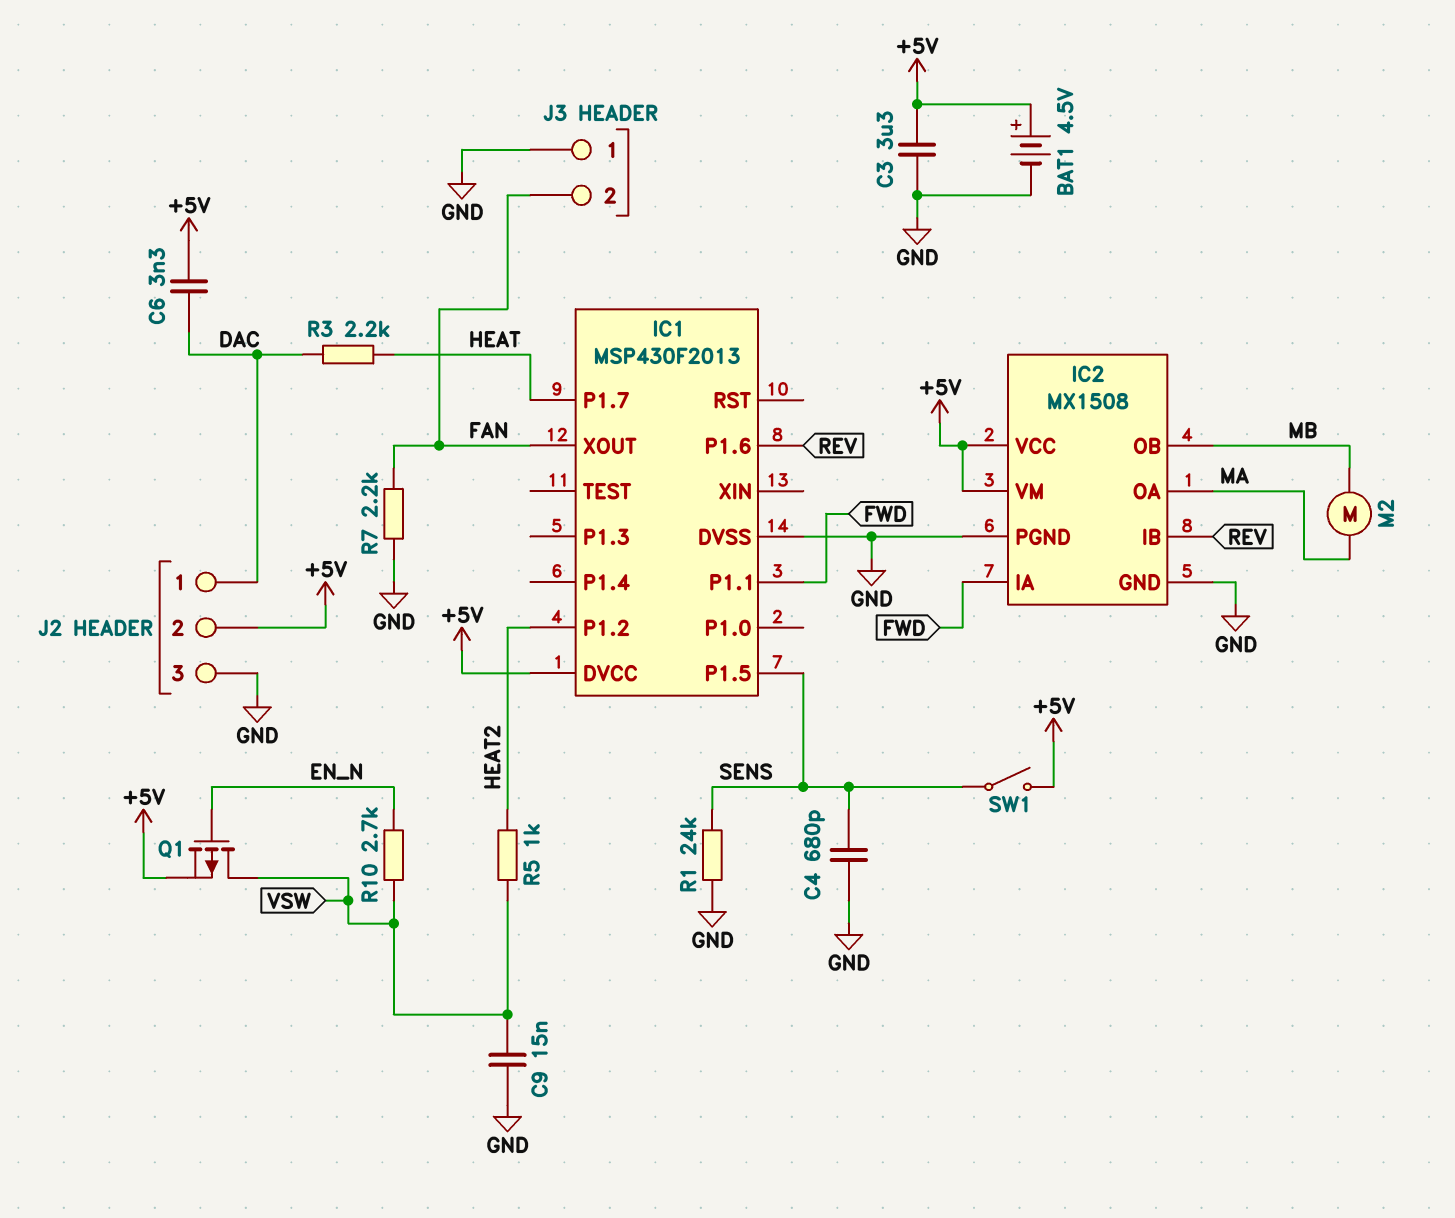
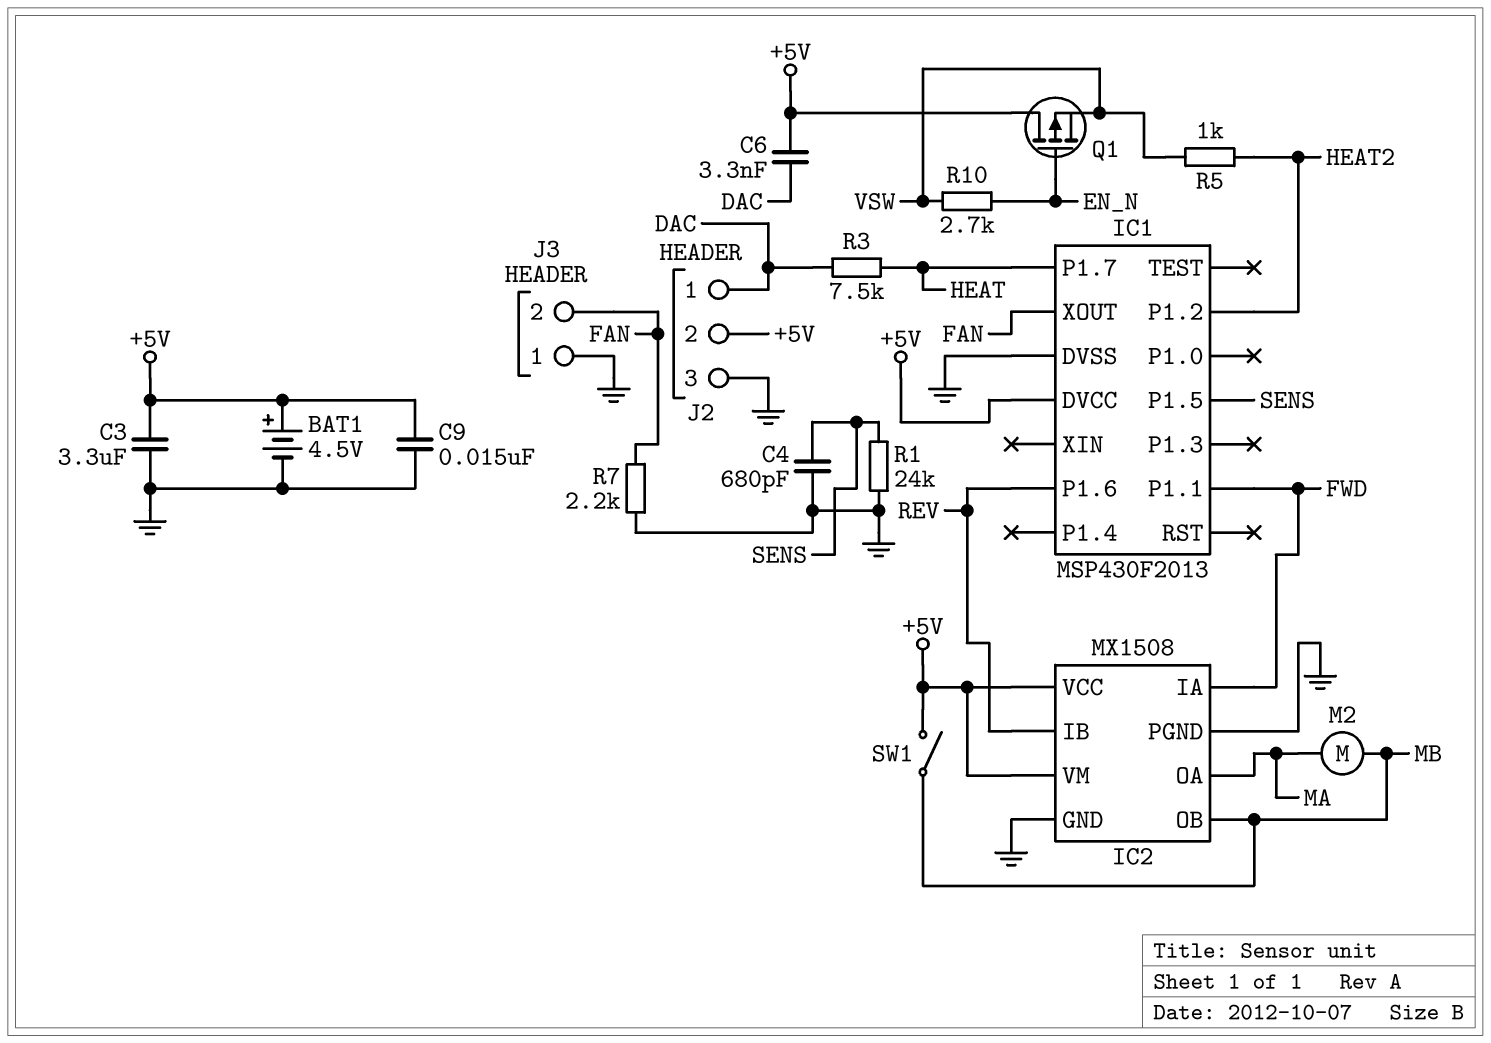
C9: 15nF (GND, VSW) -> 15nF (+5V, GND)
Q1: PMOS (G EN_N, D VSW, S +5V) -> PMOS (G EN_N, D +5V, S VSW)
R3: 2.2k (DAC, HEAT) -> 7.5k (DAC, HEAT)
SW1: switch (+5V, SENS) -> switch (+5V, MB)

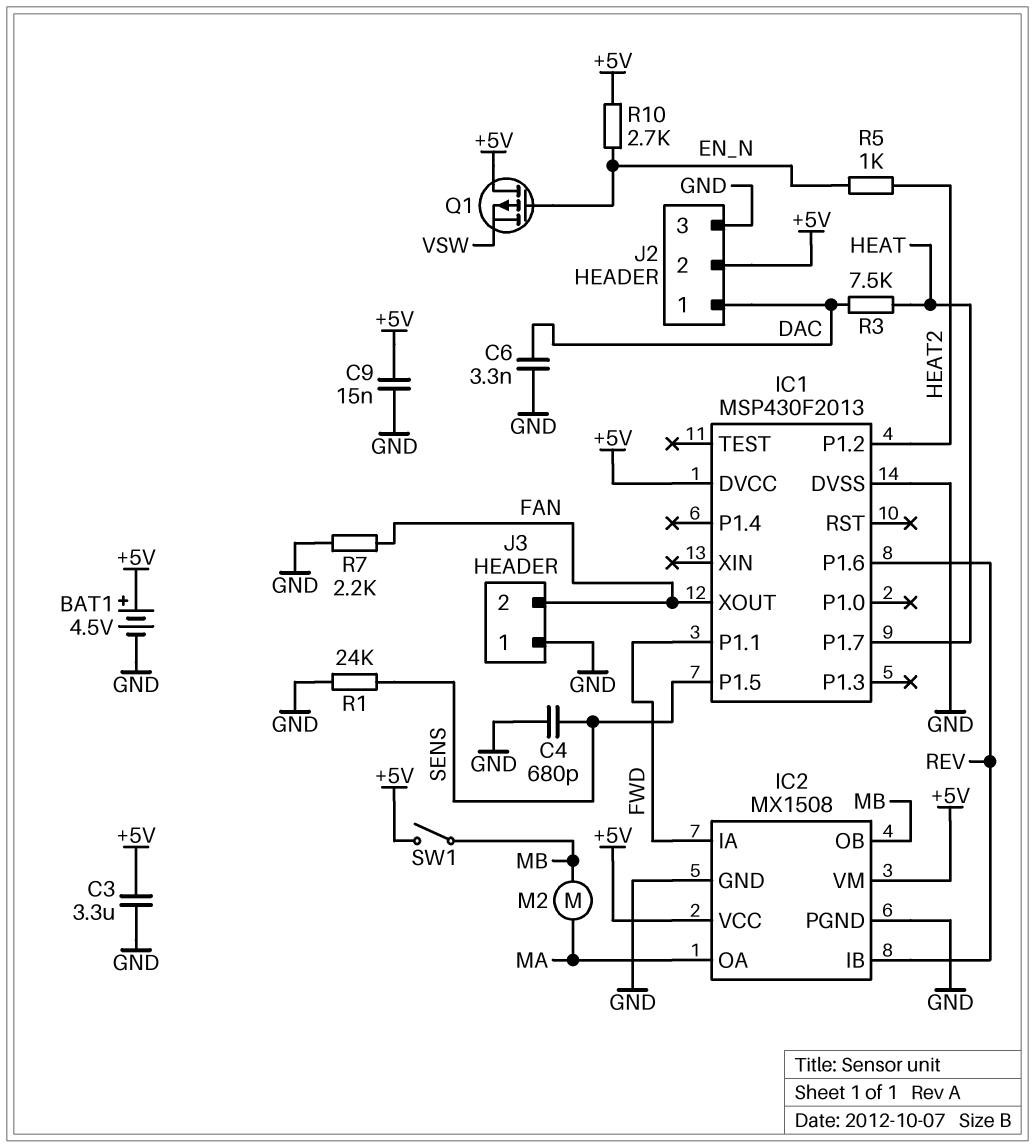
C6: 3.3nF (+5V, DAC) -> 3.3nF (DAC, GND)
R5: 1k (HEAT2, VSW) -> 1k (EN_N, HEAT2)
R10: 2.7k (EN_N, VSW) -> 2.7k (+5V, EN_N)

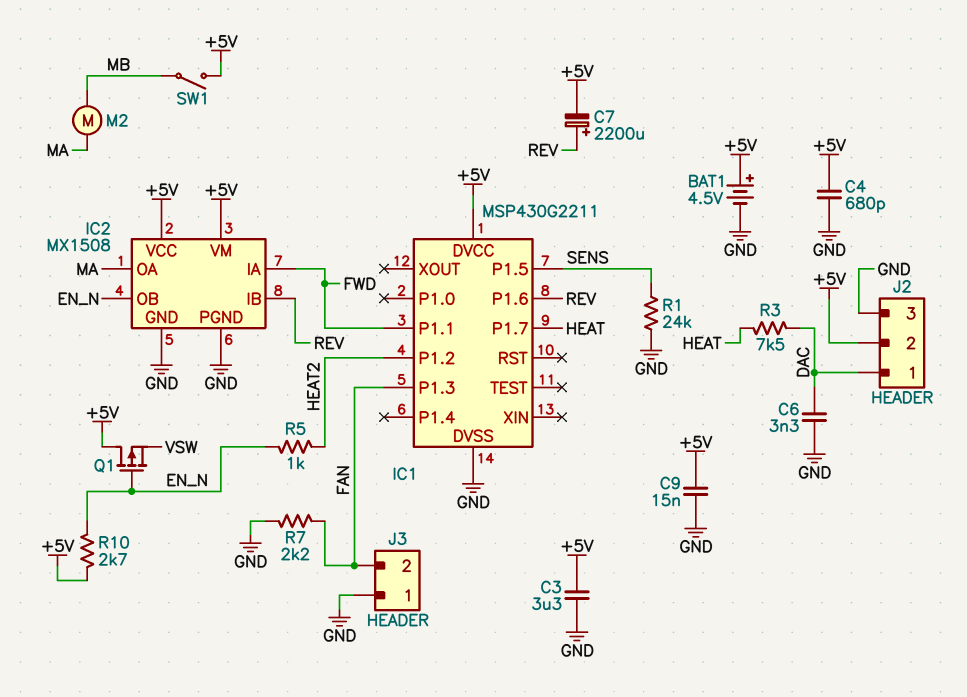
C4: 680pF (GND, SENS) -> 680pF (+5V, GND)
C7: none -> 2200uF (plus REV, minus +5V)
IC1: MSP430F2013 -> MSP430G2211
IC1 pin P1.3: none -> FAN
IC1 pin XOUT: FAN -> none
IC2 pin OB: MB -> EN_N

